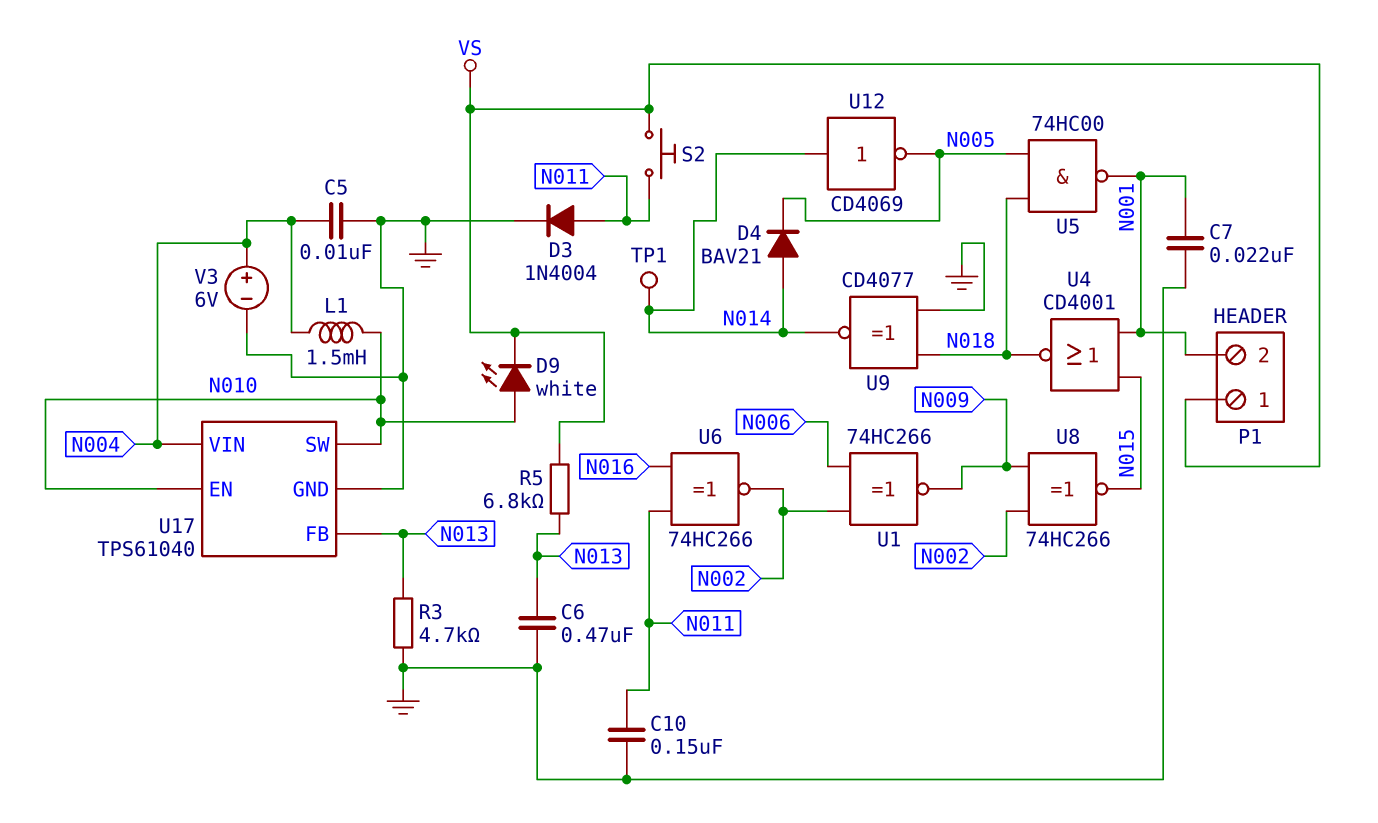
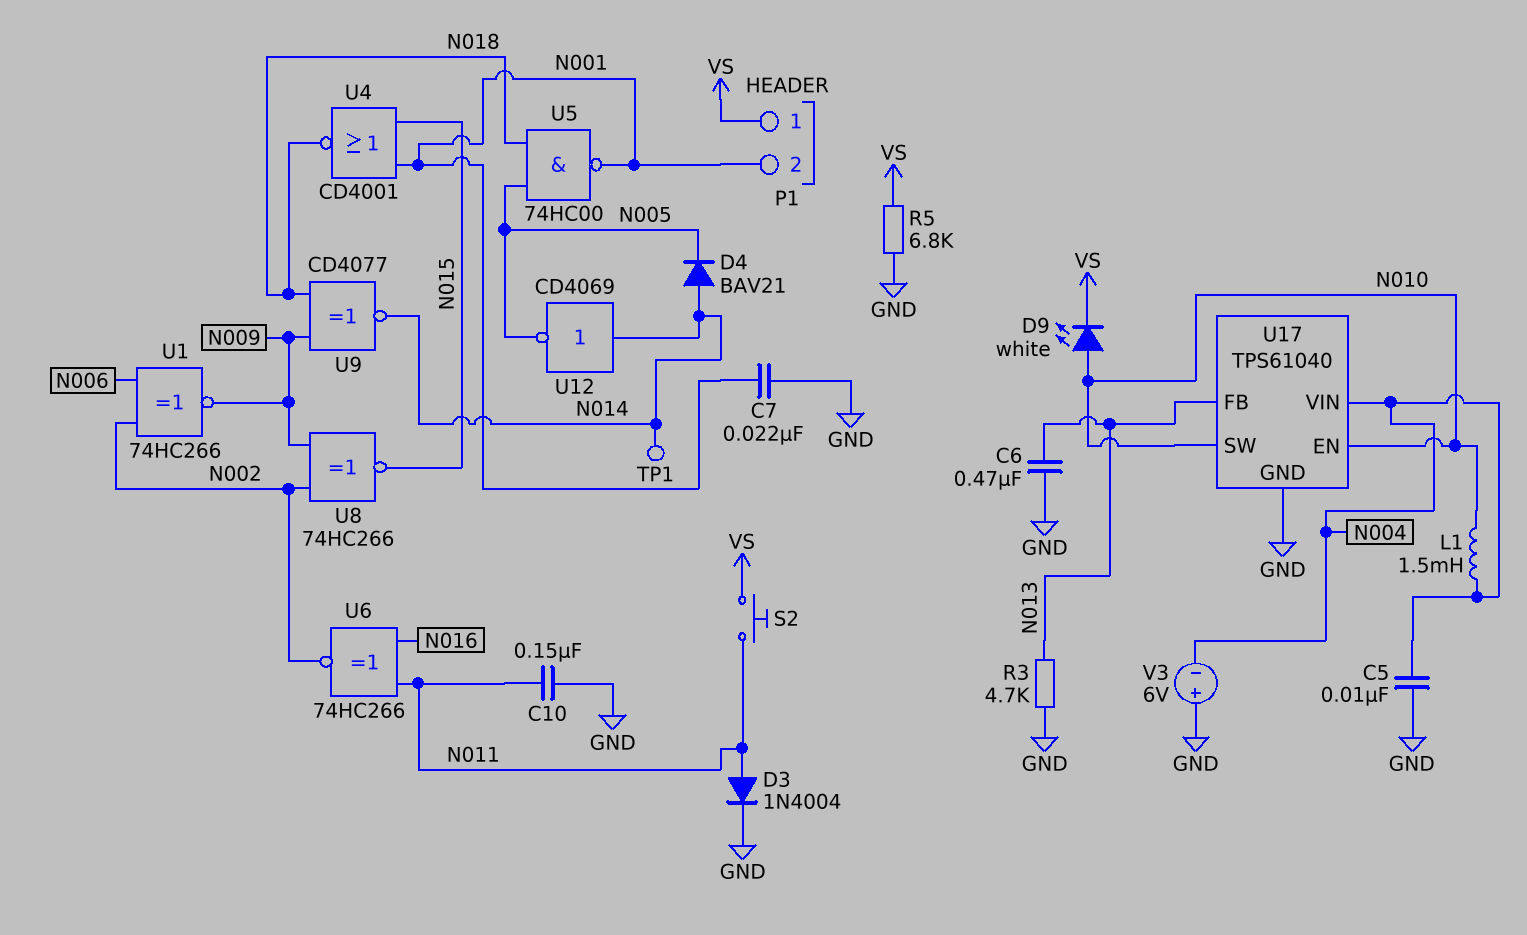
R5: 6.8k (N013, VS) -> 6.8k (GND, VS)
U9: XNOR CD4077 (in GND, in N018, out N014) -> XNOR CD4077 (in N009, in N018, out N014)
V3: 6V (plus N004, minus GND) -> 6V (plus GND, minus N004)

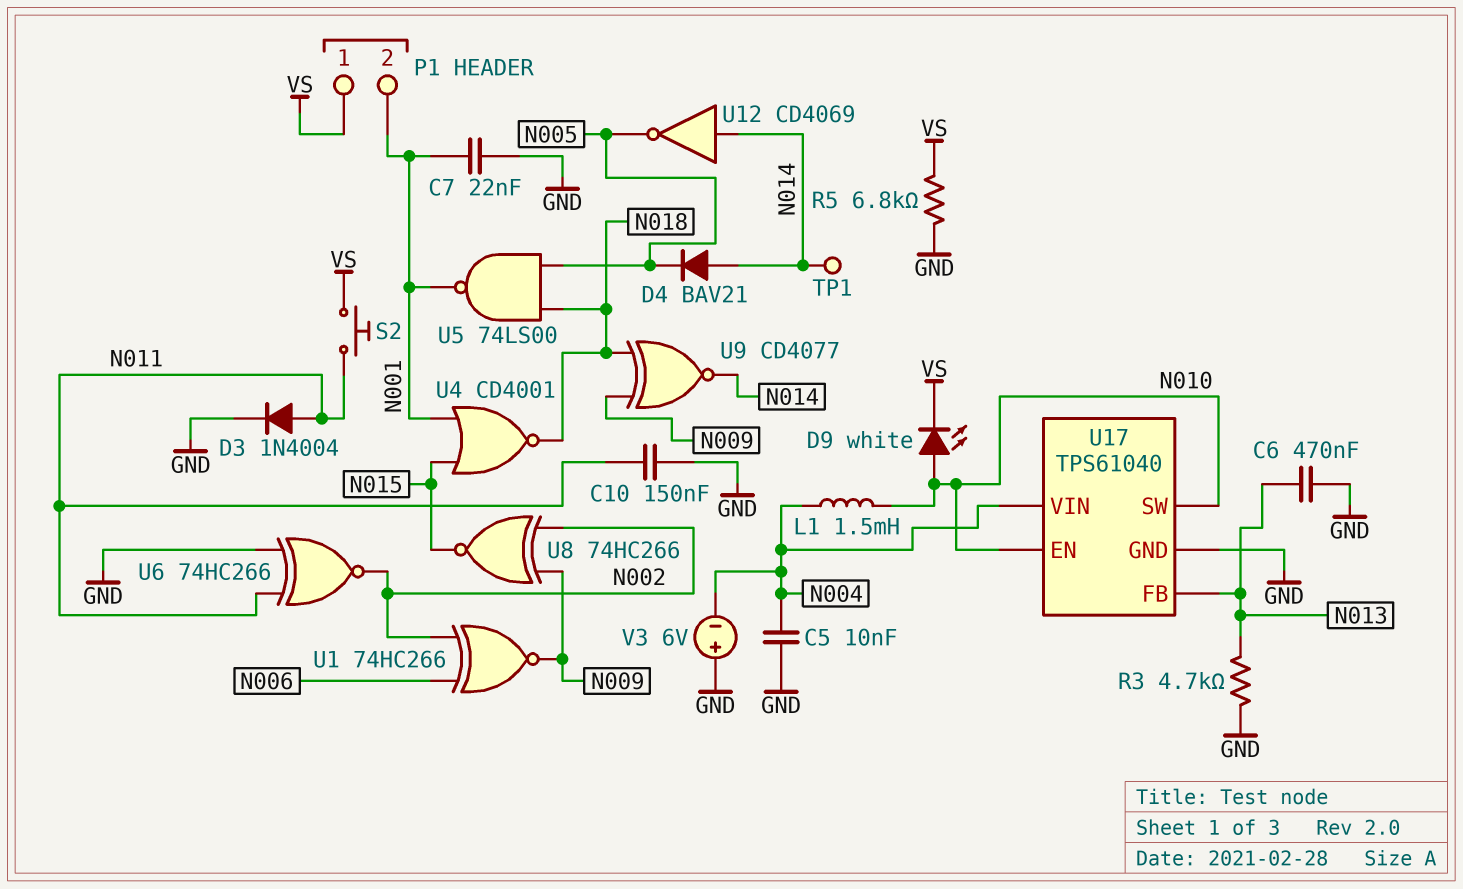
U5: NAND 74HC00 (in N005, in N018, out N001) -> NAND 74LS00 (in N005, in N018, out N001)
U6: XNOR 74HC266 (in N011, in N016, out N002) -> XNOR 74HC266 (in GND, in N011, out N002)

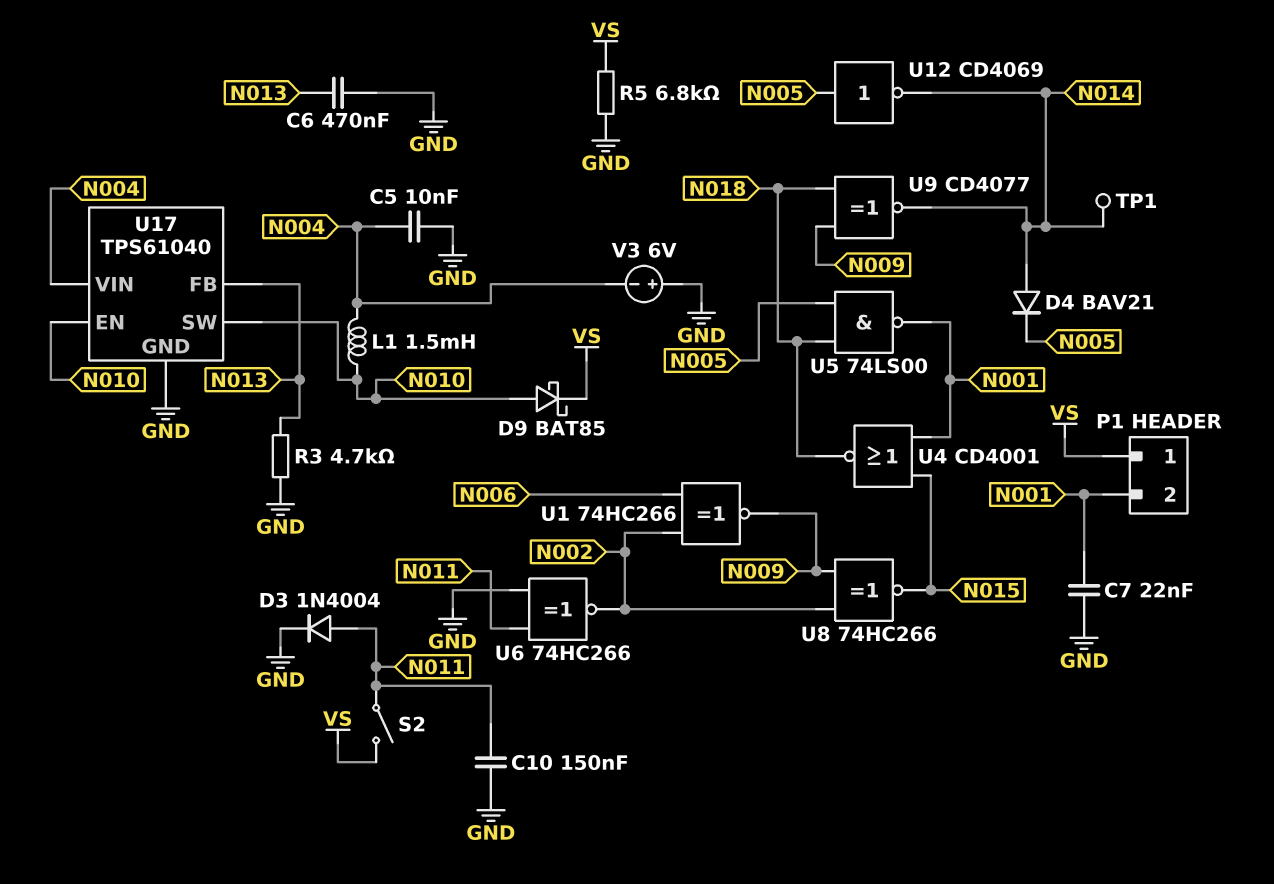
D9: LED white (A N010, K VS) -> schottky BAT85 (A N010, K VS)
S2: button (N011, VS) -> switch (N011, VS)
U12: NOT CD4069 (in N014, out N005) -> NOT CD4069 (in N005, out N014)

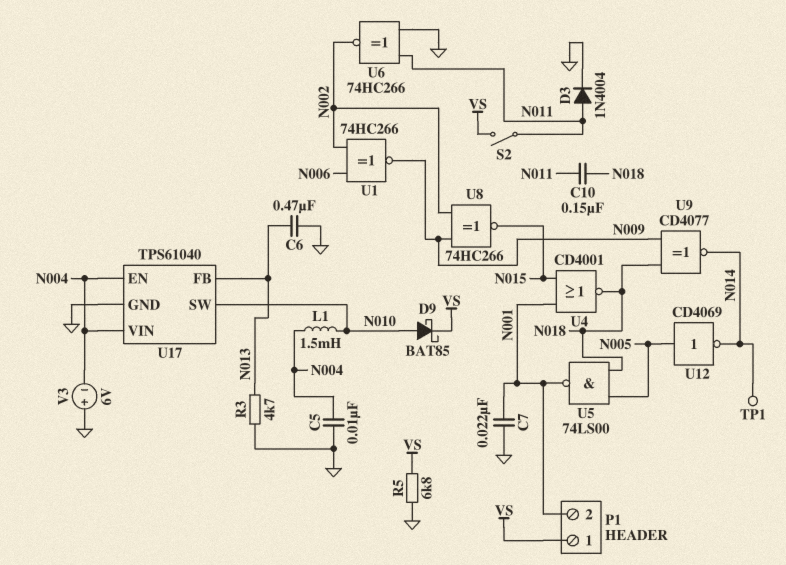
C10: 150nF (GND, N011) -> 150nF (N011, N018)
D4: diode BAV21 (A N014, K N005) -> none
U17 pin EN: N010 -> N004

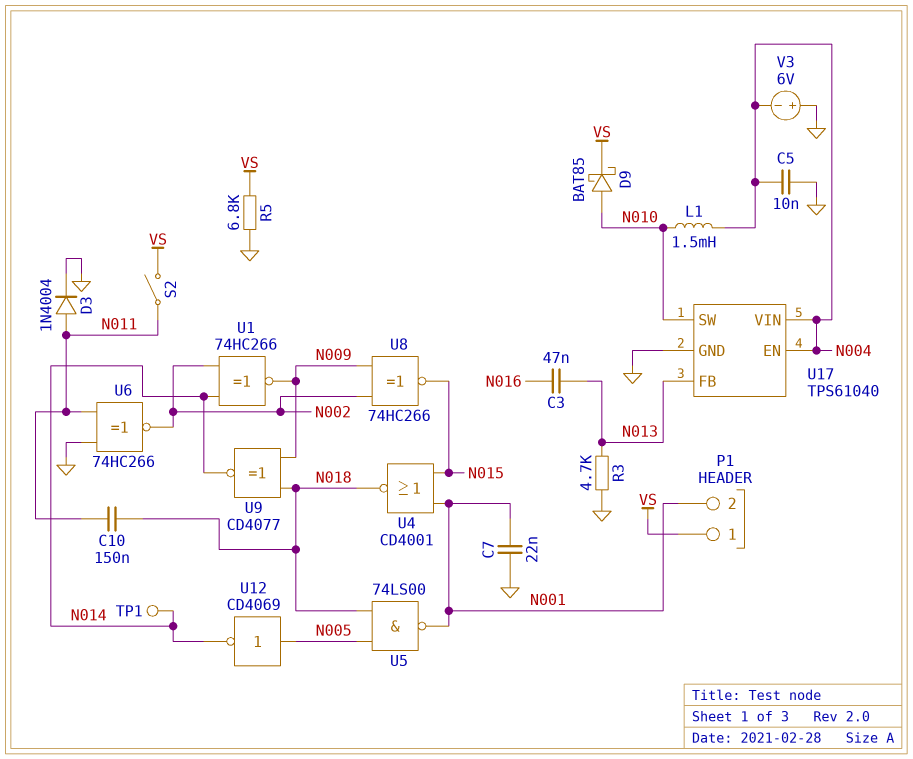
C3: none -> 47nF (N013, N016)
C6: 470nF (GND, N013) -> none
U1: XNOR 74HC266 (in N002, in N006, out N009) -> XNOR 74HC266 (in N002, in N014, out N009)

